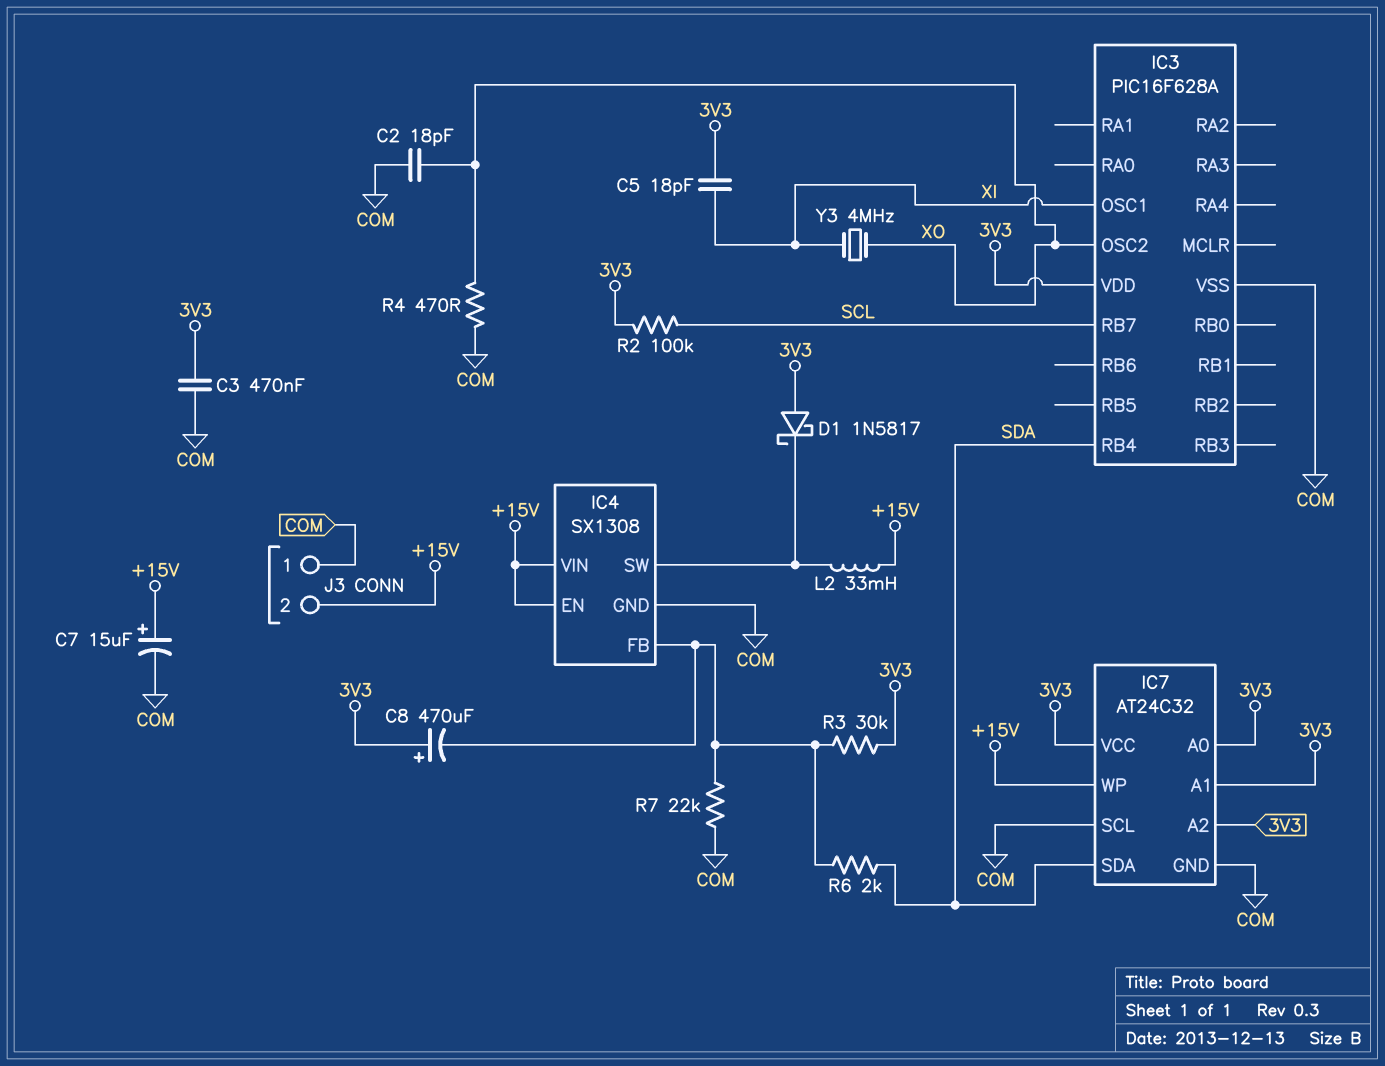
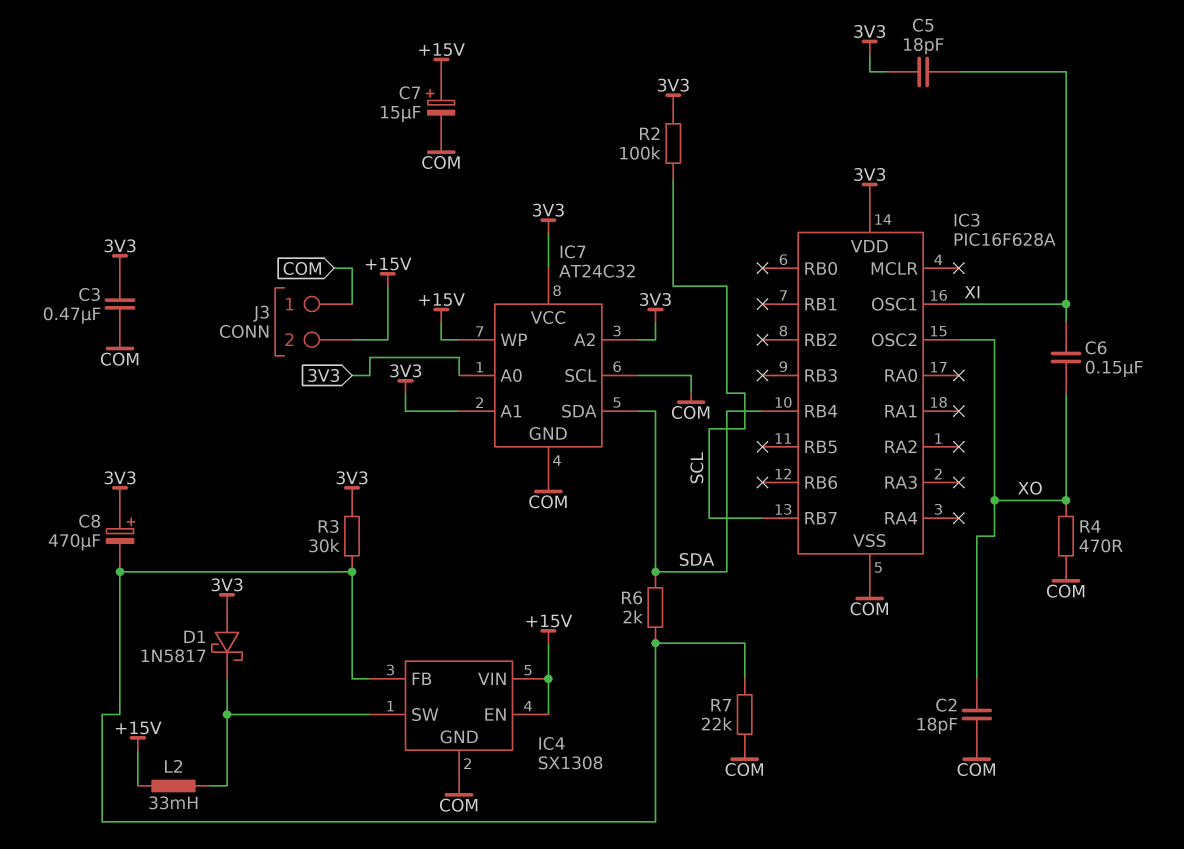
C6: none -> 150nF (XI, XO)
Y3: 4MHz (XI, XO) -> none

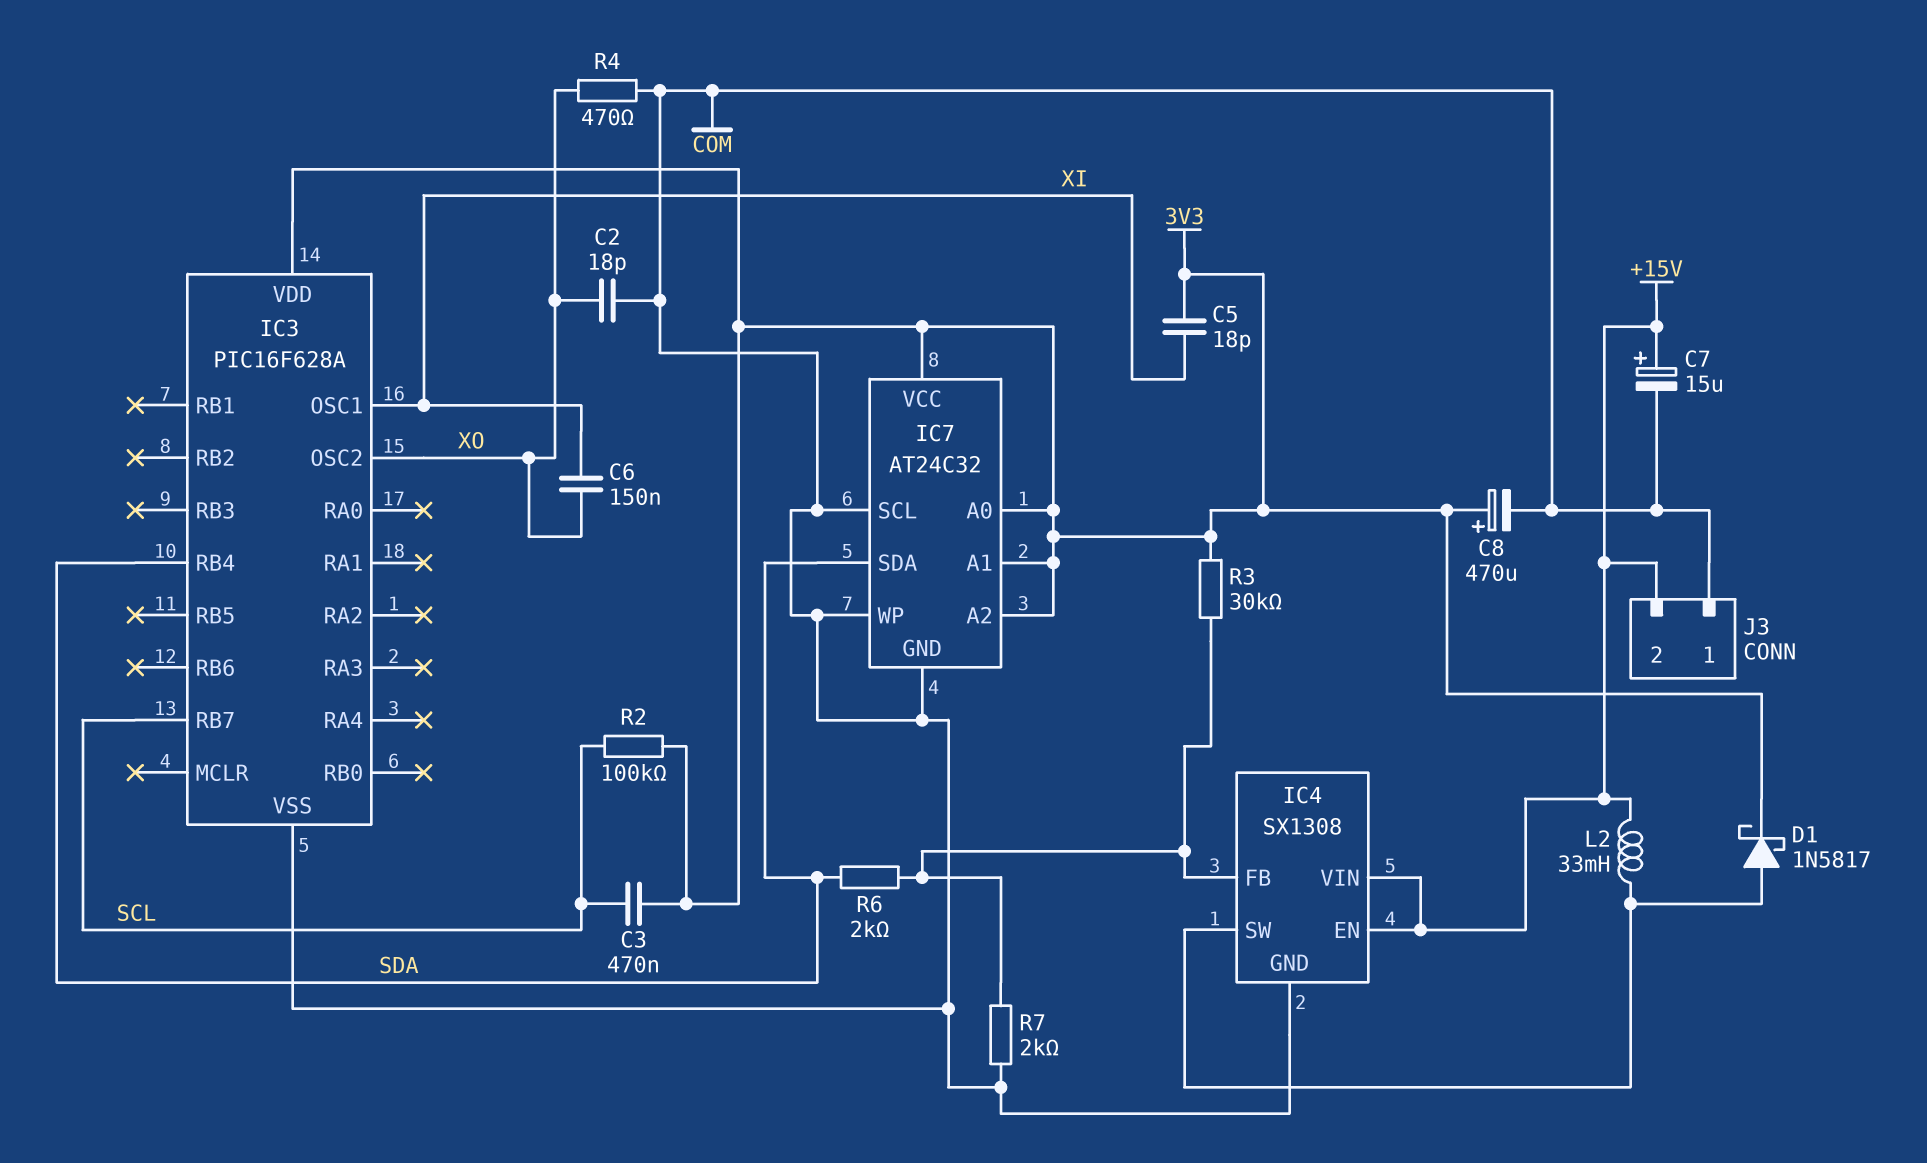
C3: 470nF (3V3, COM) -> 470nF (3V3, SCL)
C8: 470uF (plus 3V3, minus IC4/FB) -> 470uF (plus 3V3, minus COM)
D1: schottky 1N5817 (A 3V3, K IC4/SW) -> schottky 1N5817 (A IC4/SW, K 3V3)
IC7 pin WP: +15V -> COM
R7: 22k (COM, IC4/FB) -> 2k (COM, IC4/FB)

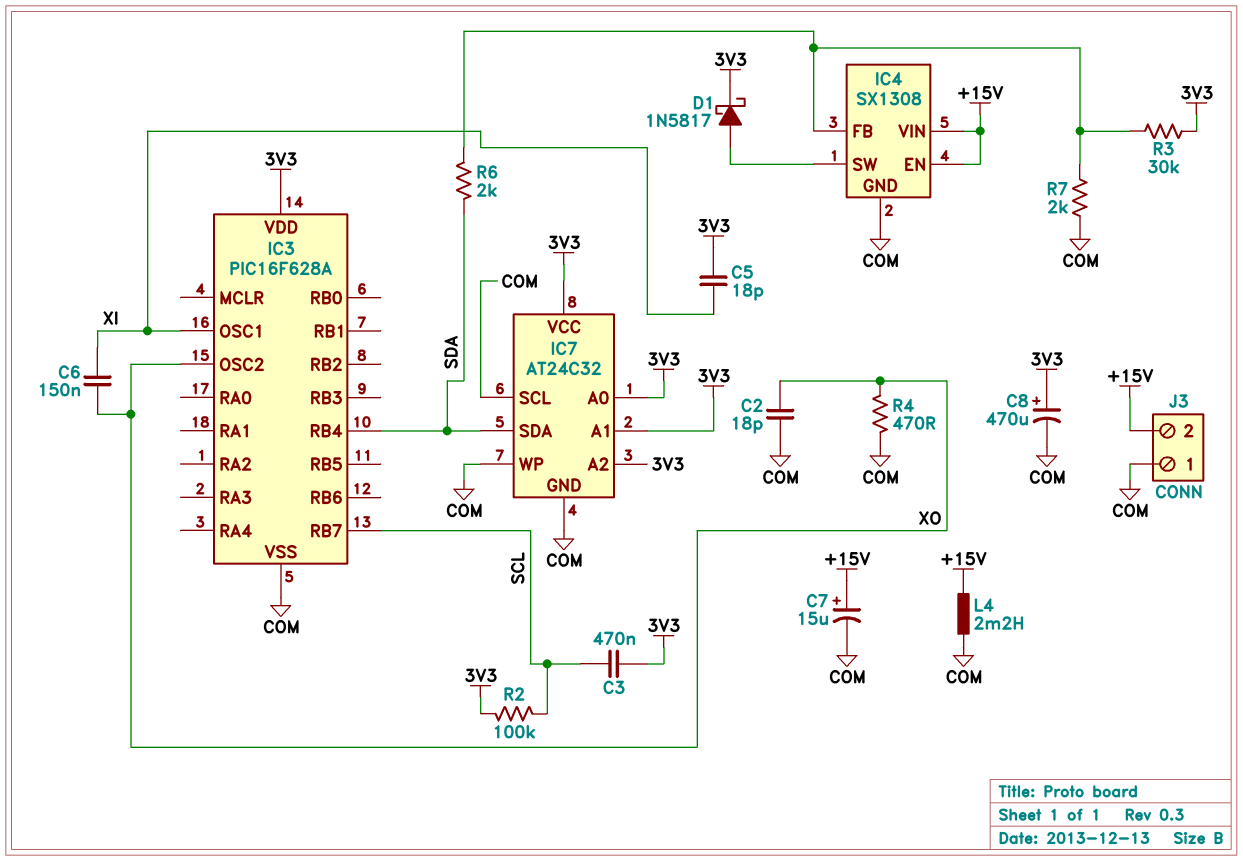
L2: 33mH (+15V, IC4/SW) -> none
L4: none -> 2.2mH (+15V, COM)

